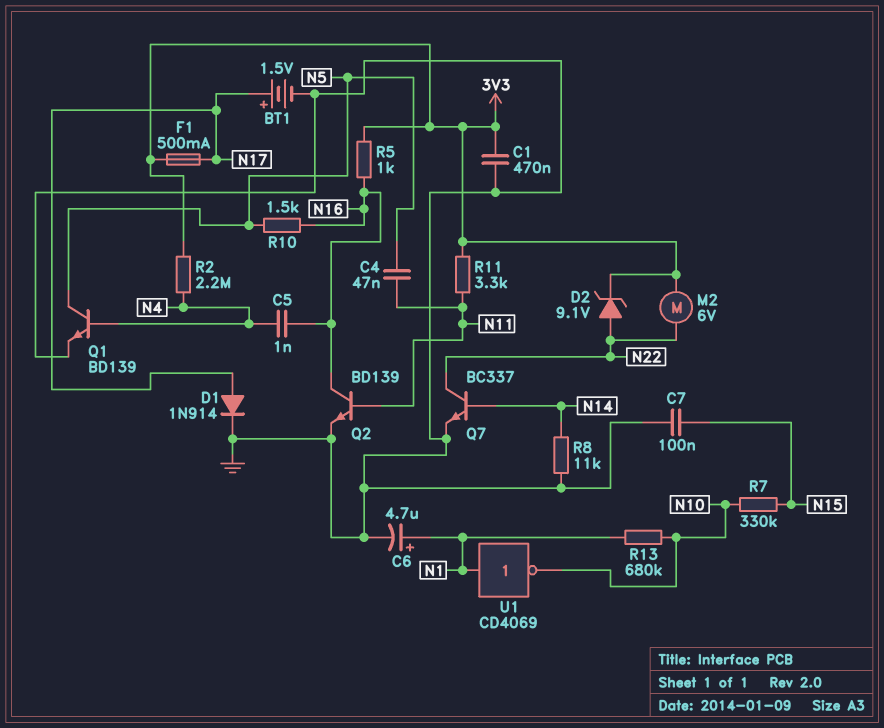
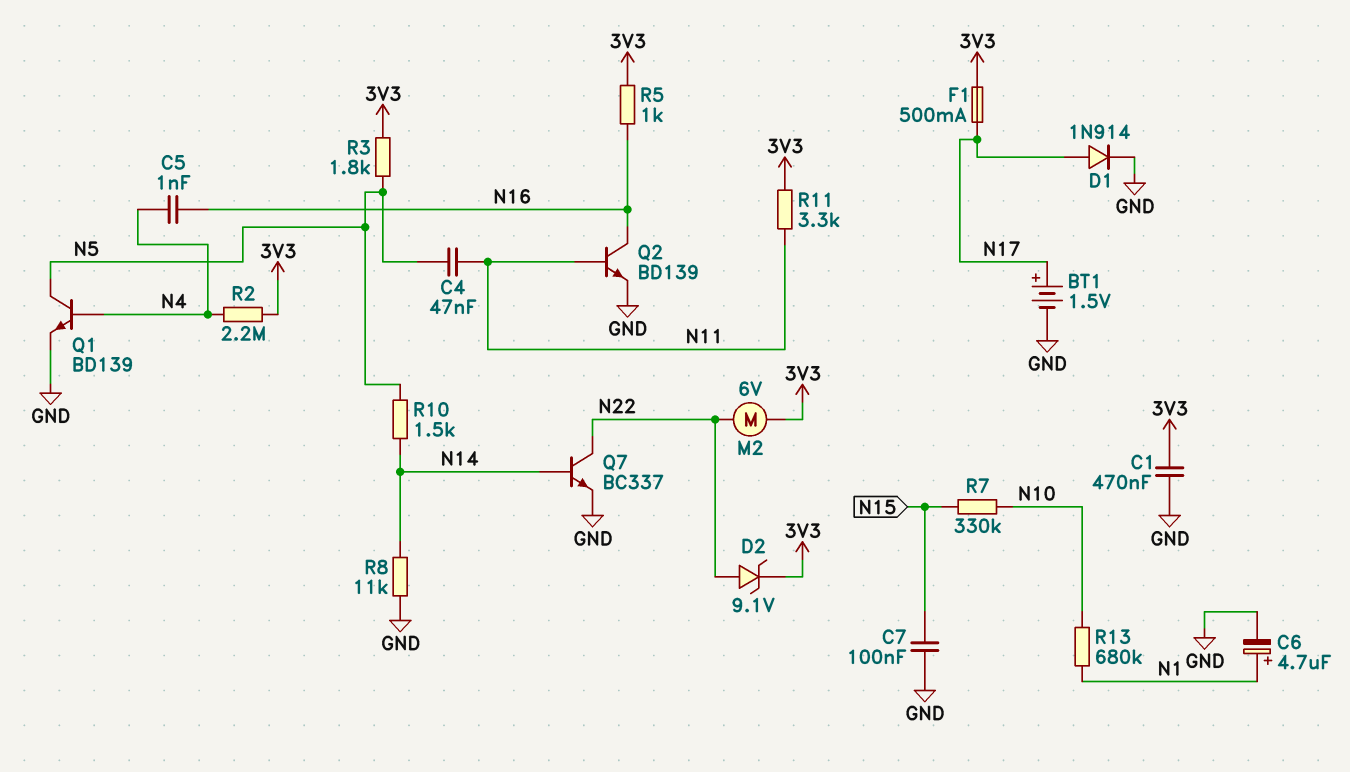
R3: none -> 1.8k (3V3, N5)
R10: 1.5k (N5, N16) -> 1.5k (N5, N14)
U1: NOT CD4069 (in N1, out N10) -> none

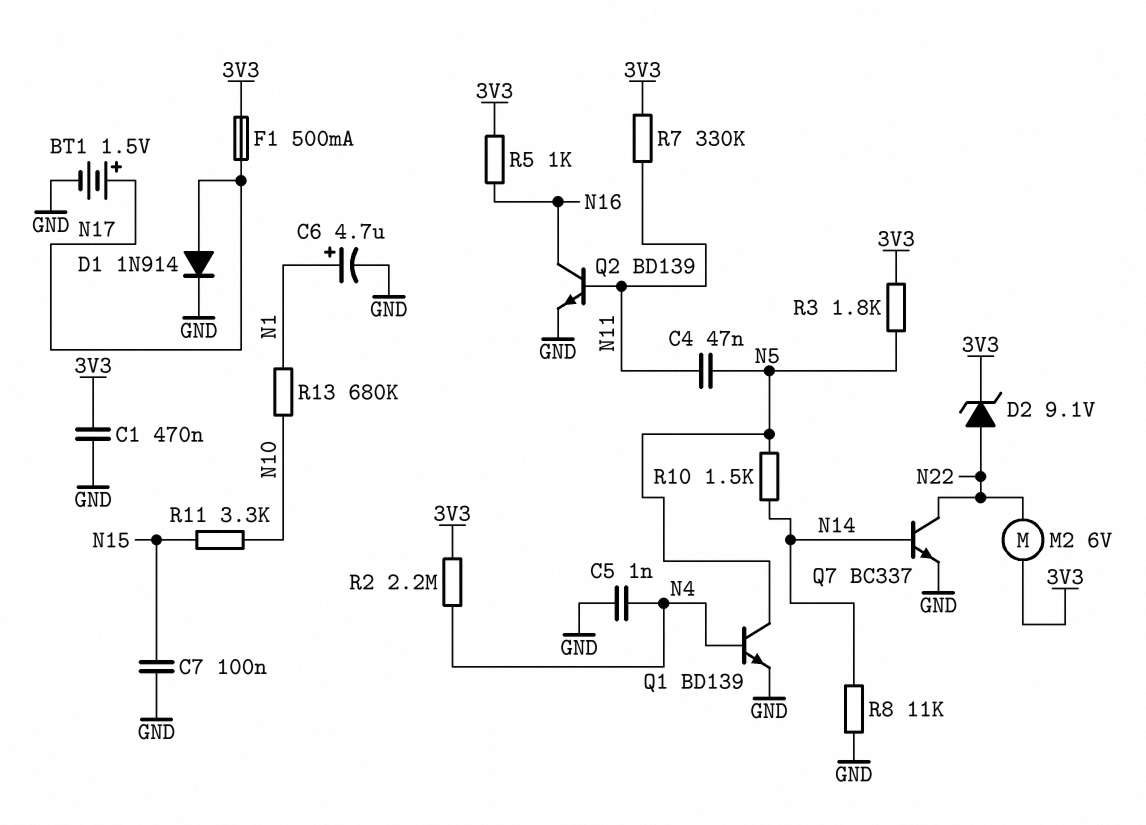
C5: 1nF (N4, N16) -> 1nF (GND, N4)
R7: 330k (N10, N15) -> 330k (3V3, N11)
R11: 3.3k (3V3, N11) -> 3.3k (N10, N15)

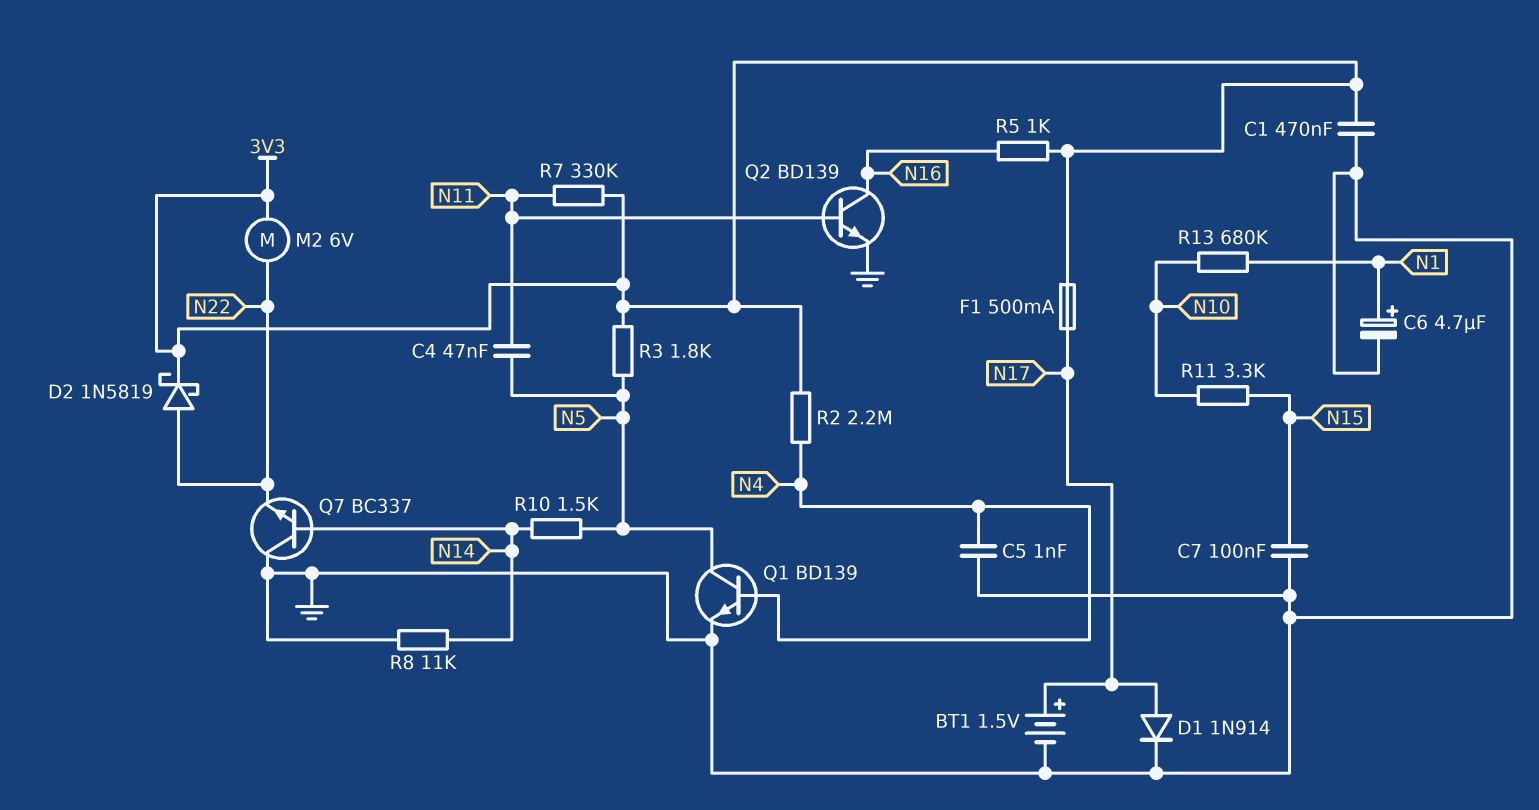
D2: zener 9.1V (A N22, K 3V3) -> schottky 1N5819 (A N22, K 3V3)
Q7: NPN BC337 (B N14, C N22, E GND) -> NPN BC337 (B N14, C GND, E N22)

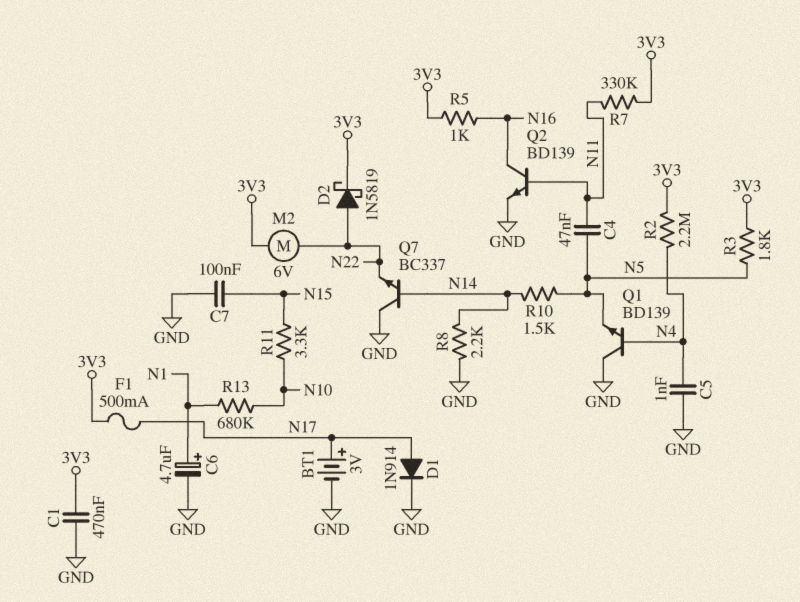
BT1: 1.5V (plus N17, minus GND) -> 3V (plus N17, minus GND)
Q1: NPN BD139 (B N4, C N5, E GND) -> NPN BD139 (B N4, C GND, E N5)
R8: 11k (GND, N14) -> 2.2k (GND, N14)

